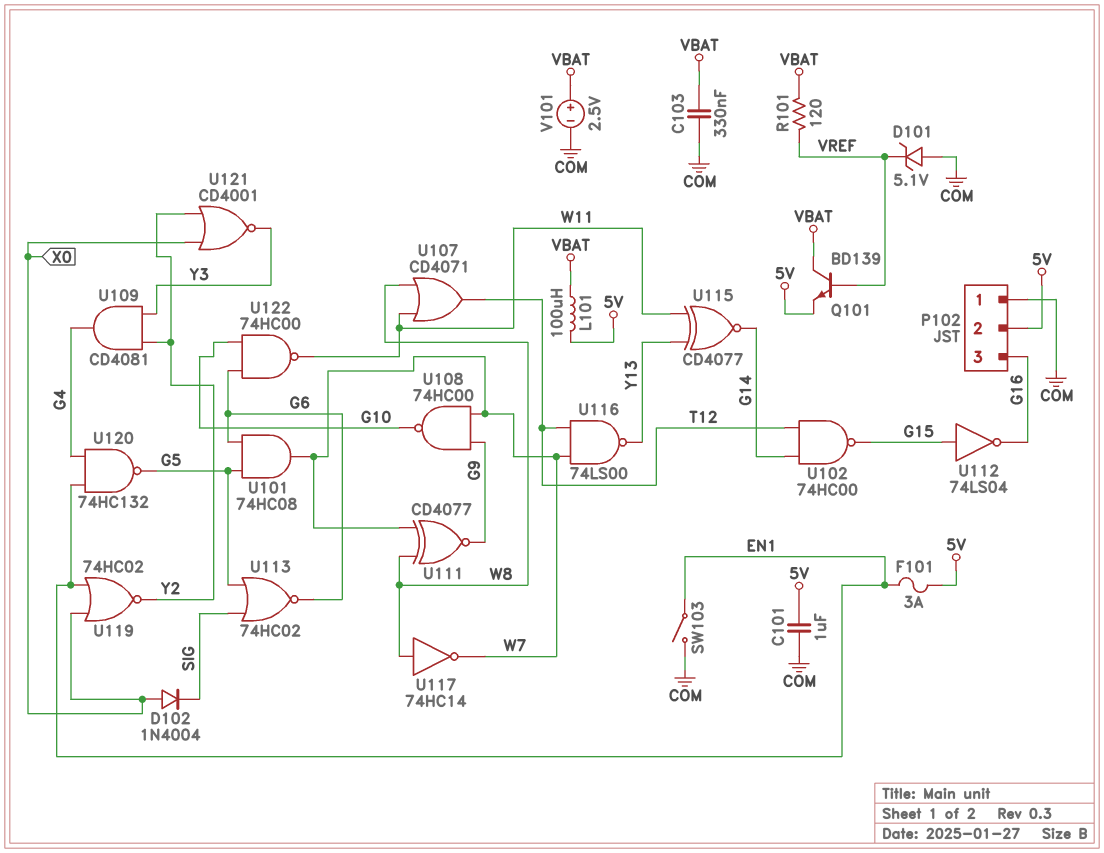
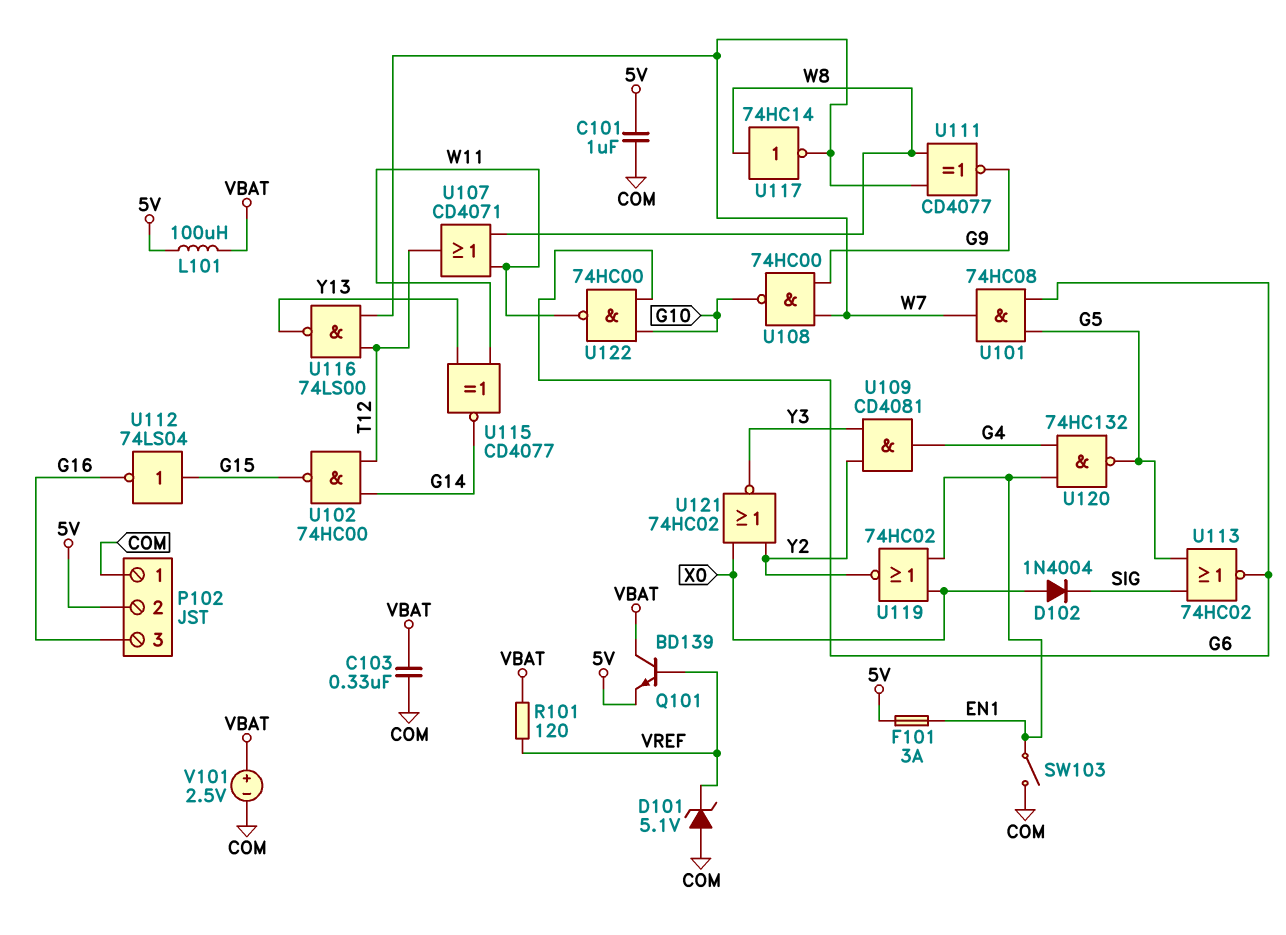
U121: NOR CD4001 (in X0, in Y2, out Y3) -> NOR 74HC02 (in X0, in Y2, out Y3)

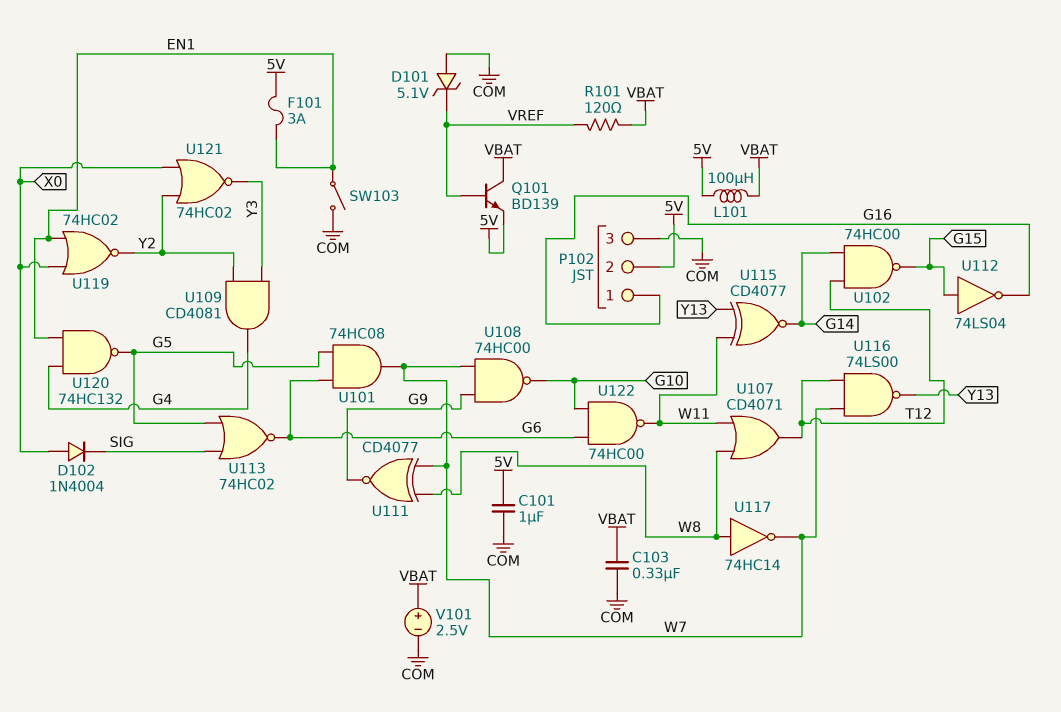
P102 pin 1: COM -> G16
P102 pin 3: G16 -> COM

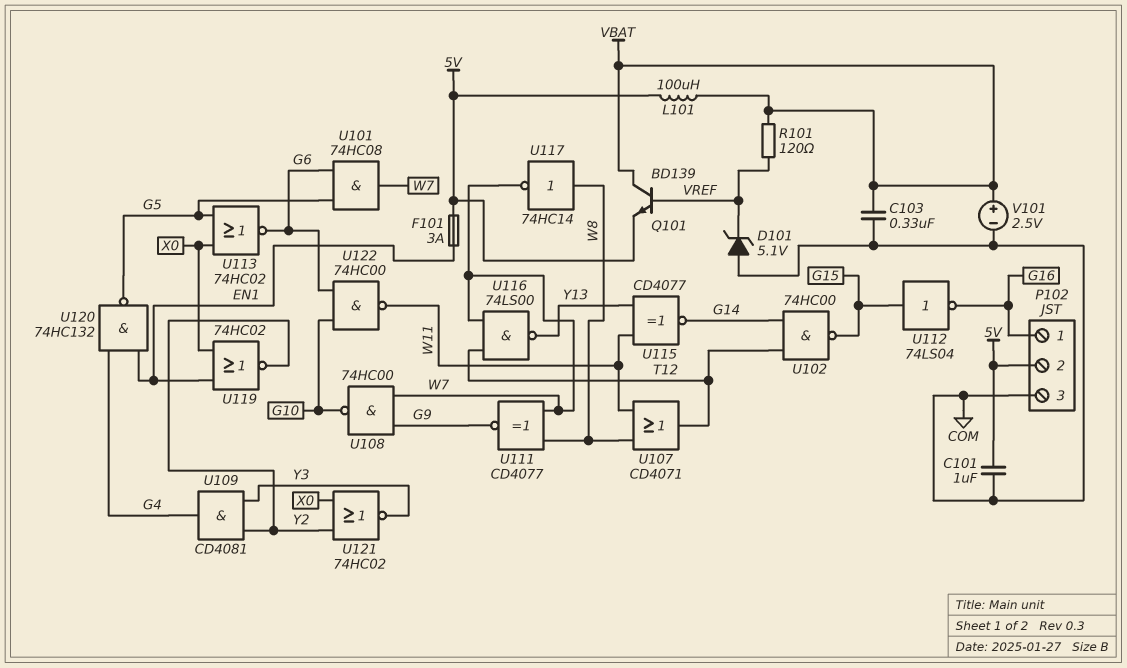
D102: diode 1N4004 (A X0, K SIG) -> none
SW103: switch (COM, EN1) -> none
U113: NOR 74HC02 (in G5, in SIG, out G6) -> NOR 74HC02 (in G5, in X0, out G6)

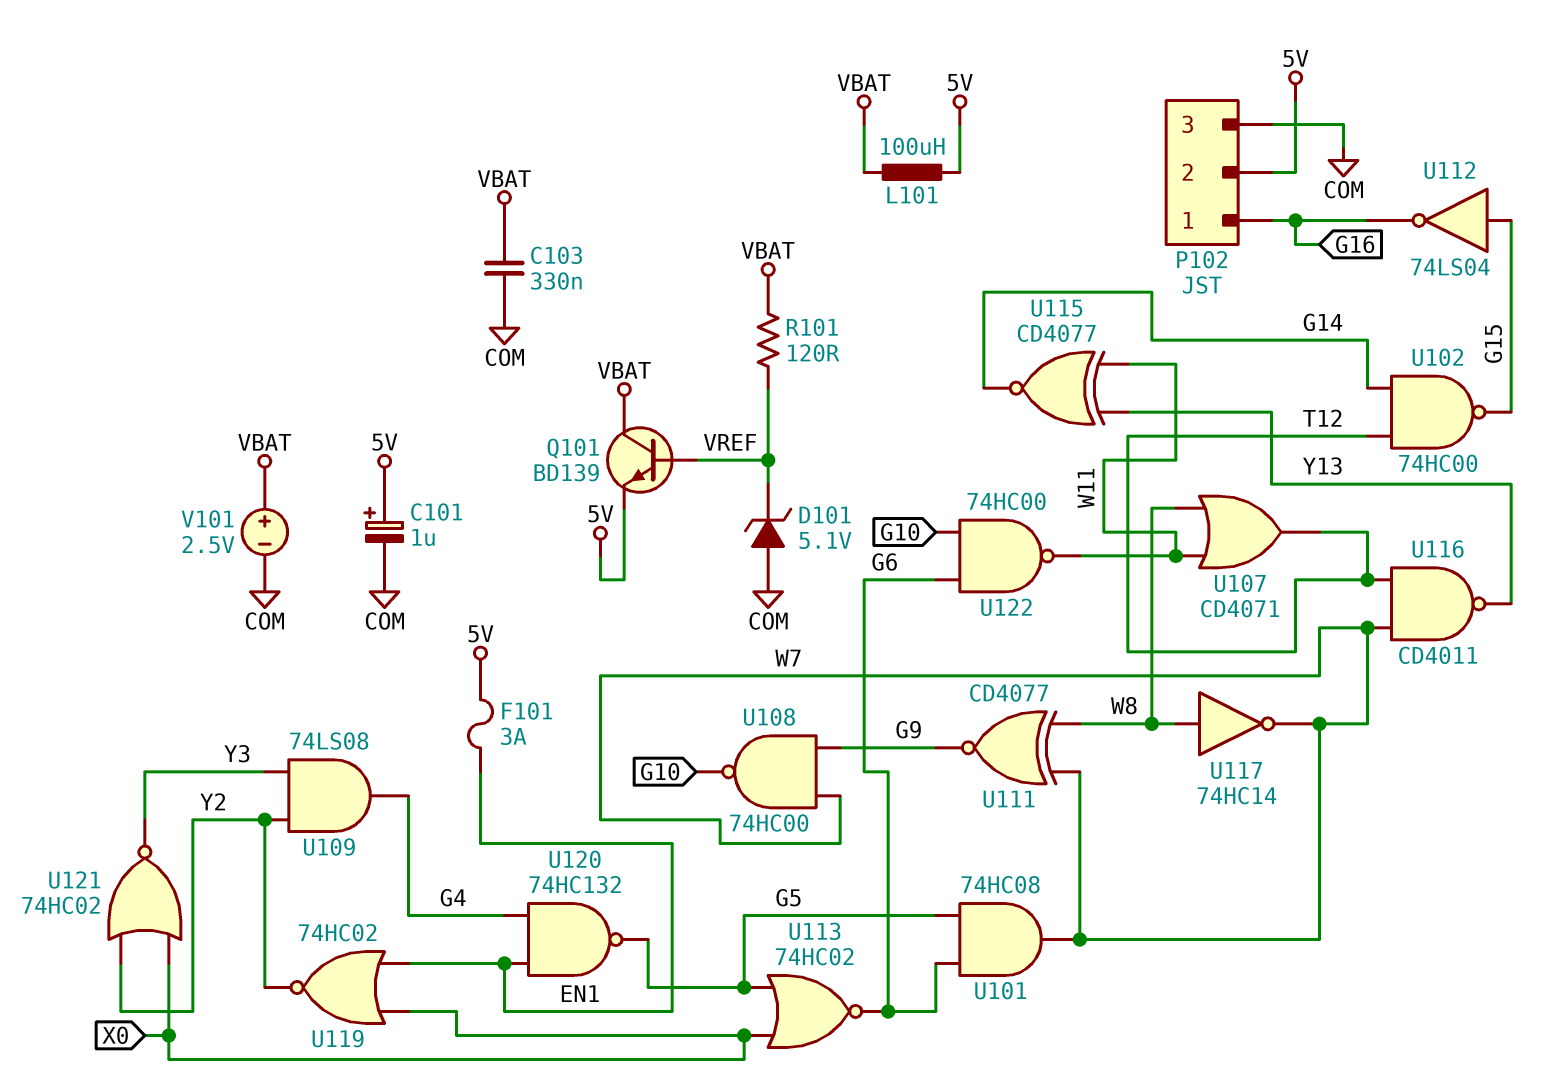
C101: 1uF (5V, COM) -> 1uF (plus 5V, minus COM)
U109: AND CD4081 (in Y2, in Y3, out G4) -> AND 74LS08 (in Y2, in Y3, out G4)
U116: NAND 74LS00 (in T12, in W7, out Y13) -> NAND CD4011 (in T12, in W7, out Y13)

